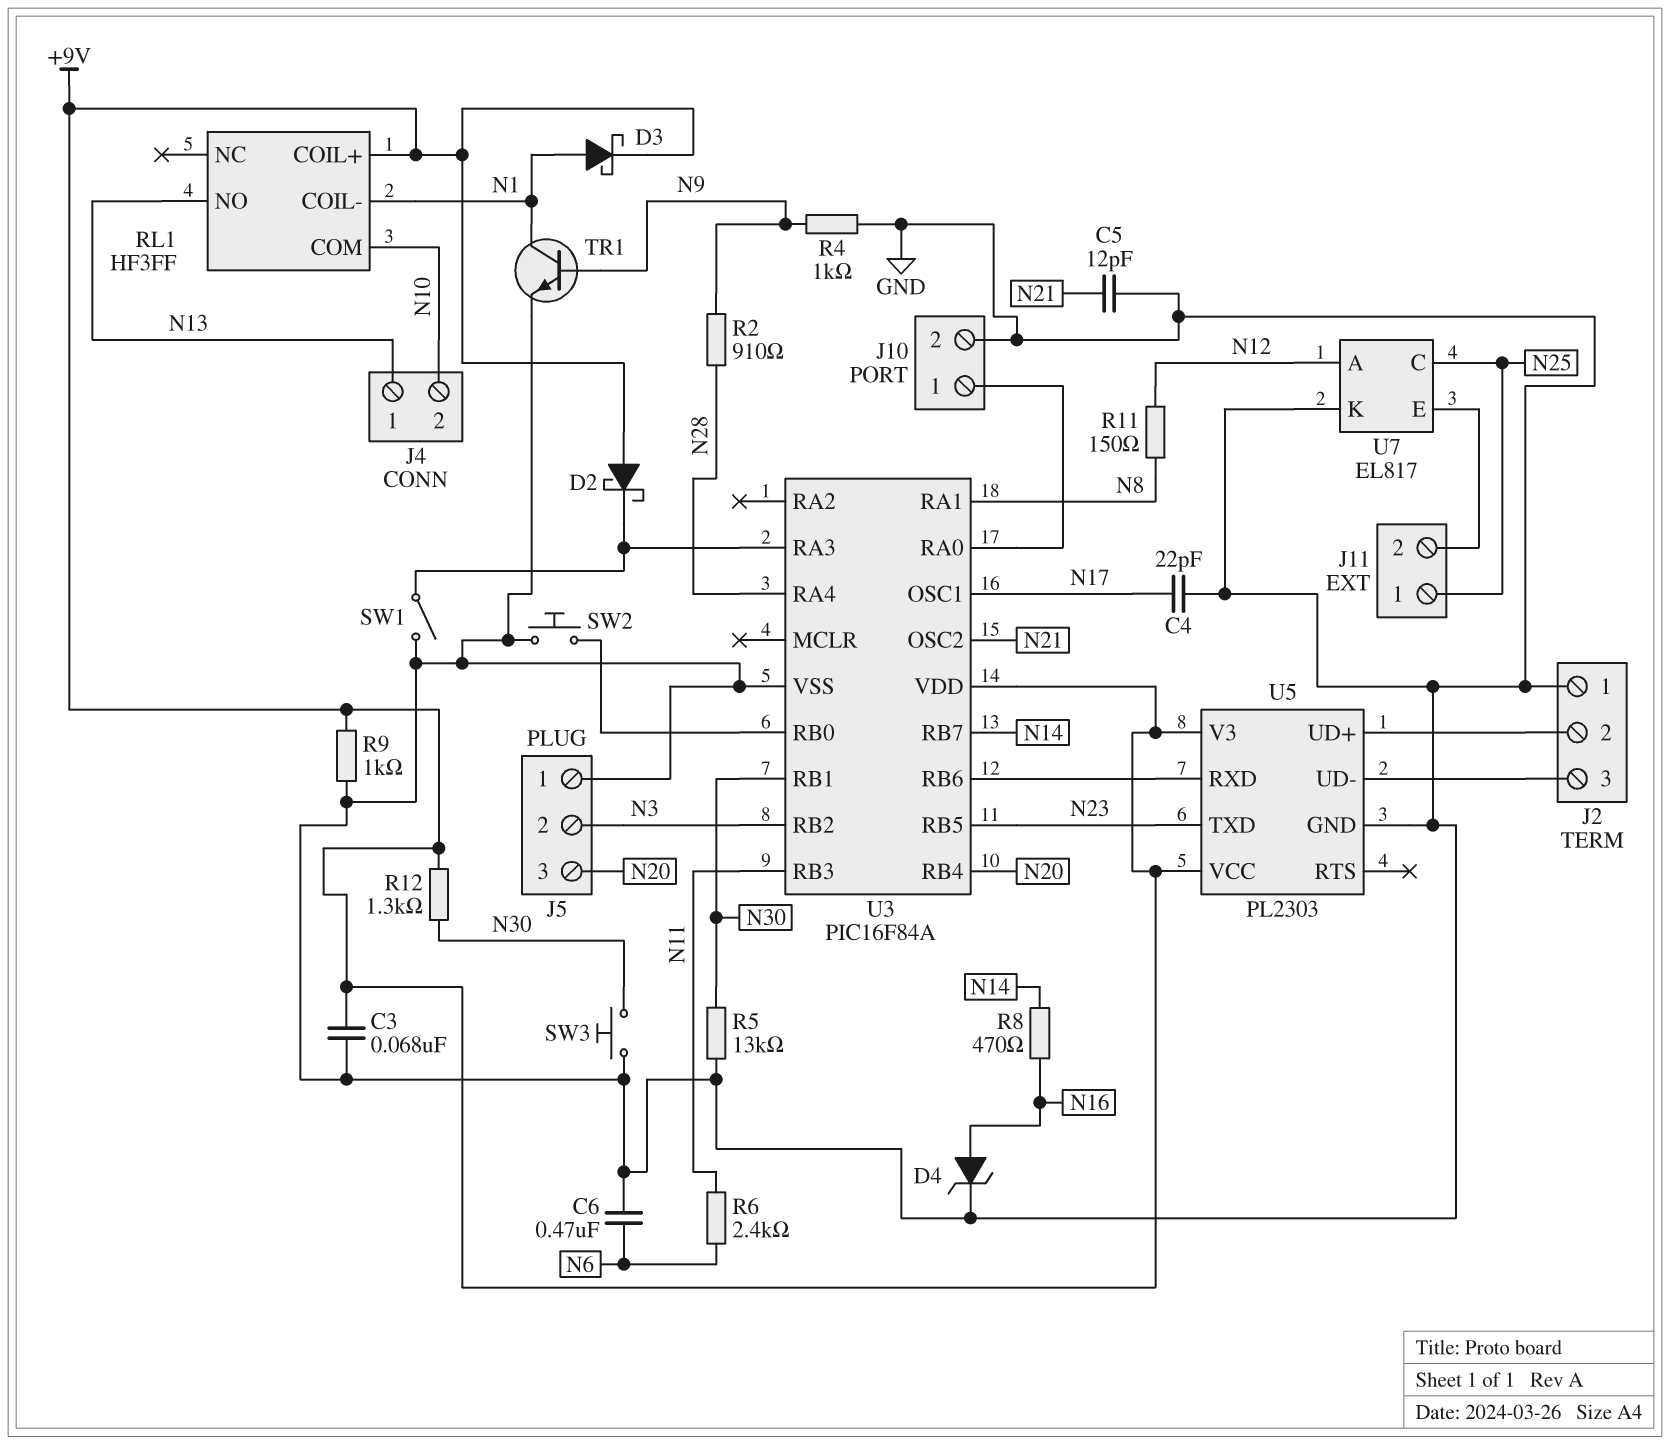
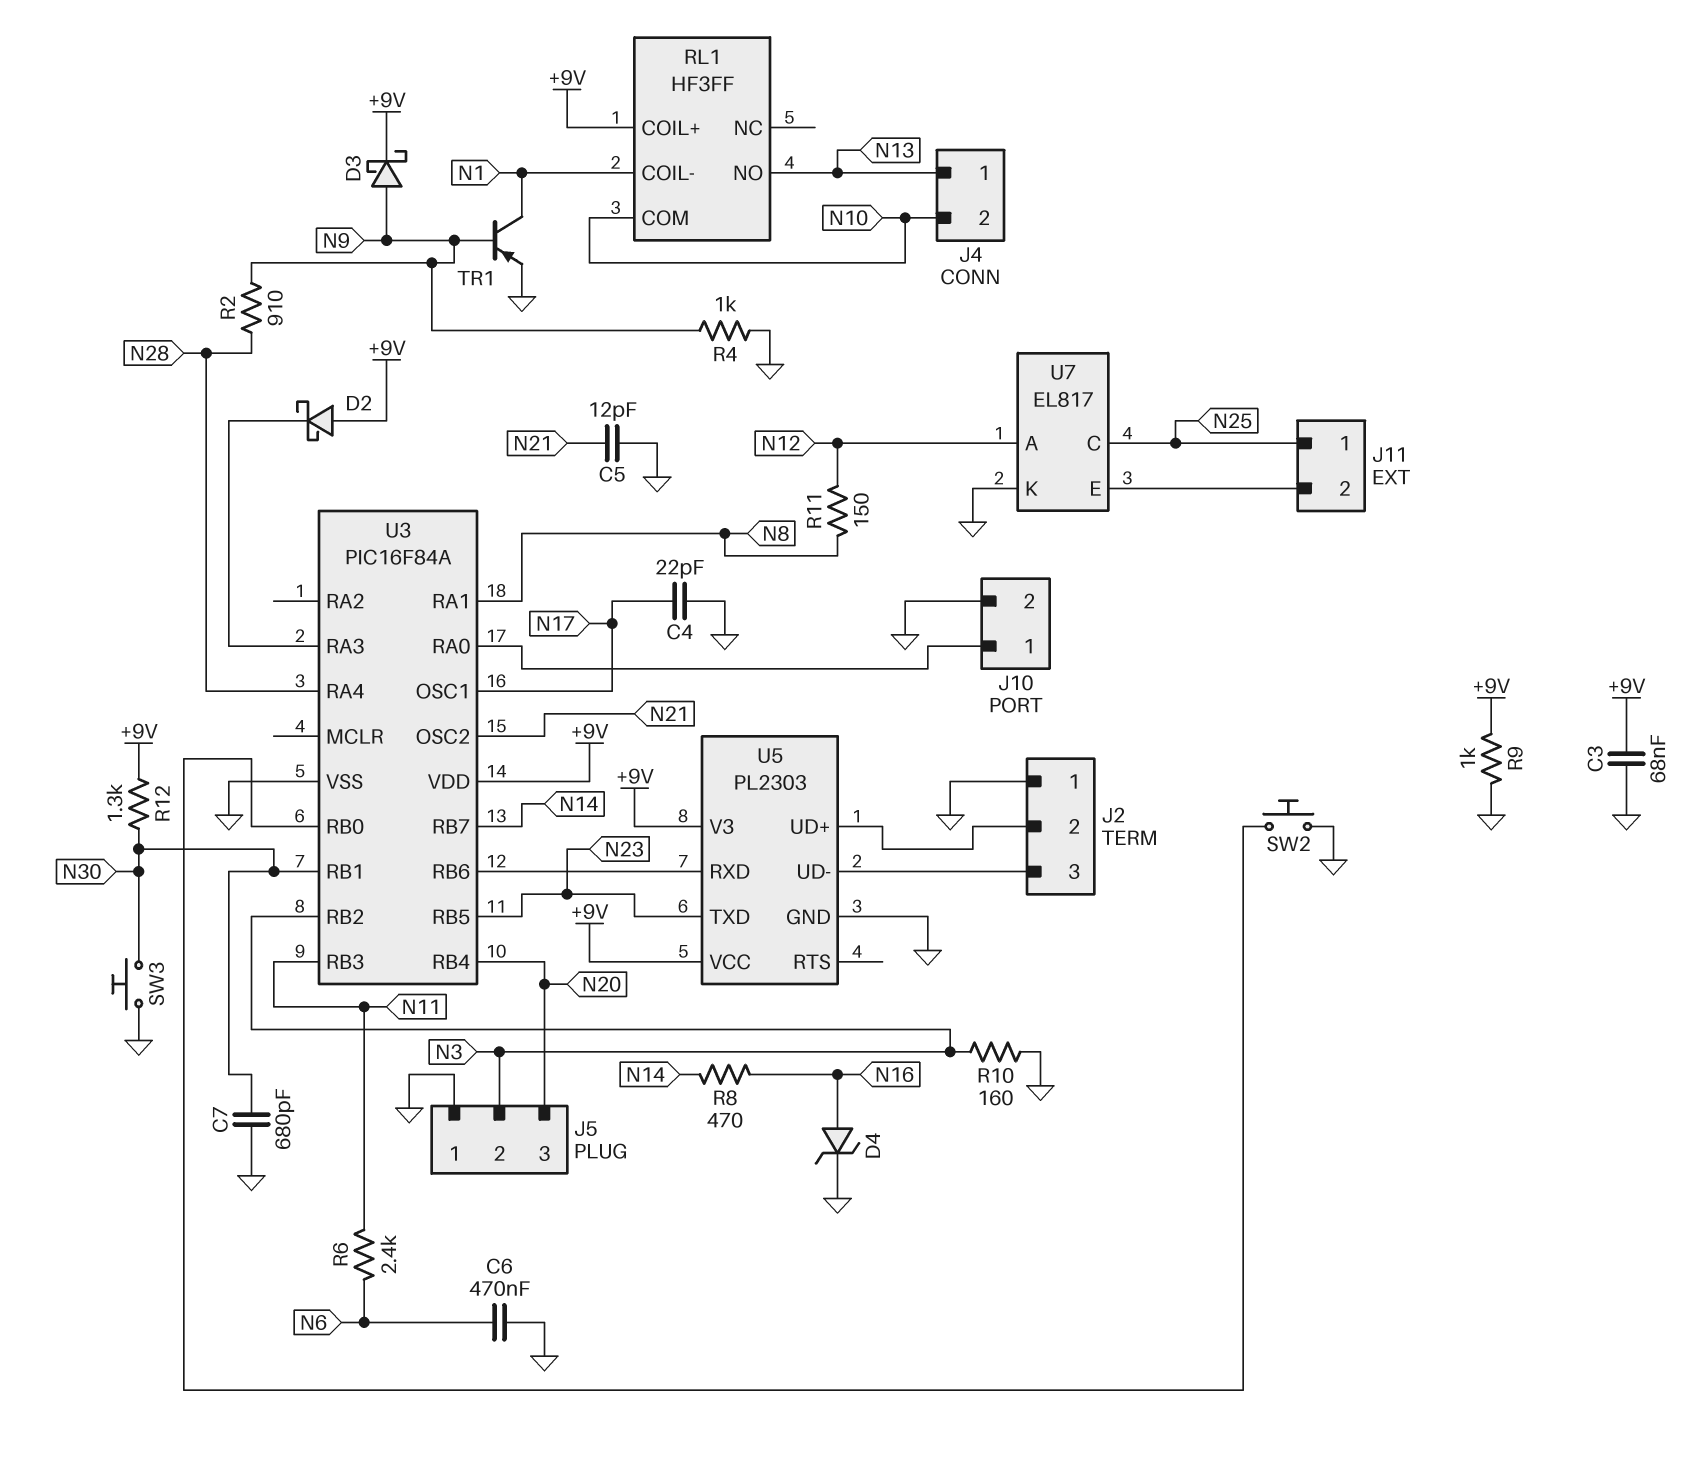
C7: none -> 680pF (GND, N30)
D3: schottky (A N1, K +9V) -> schottky (A N9, K +9V)
R5: 13k (GND, N30) -> none
R10: none -> 160 (GND, N3)
SW1: switch (GND, U3/RA3) -> none
TR1: NPN (B N9, C N1, E GND) -> PNP (B N9, C N1, E GND)

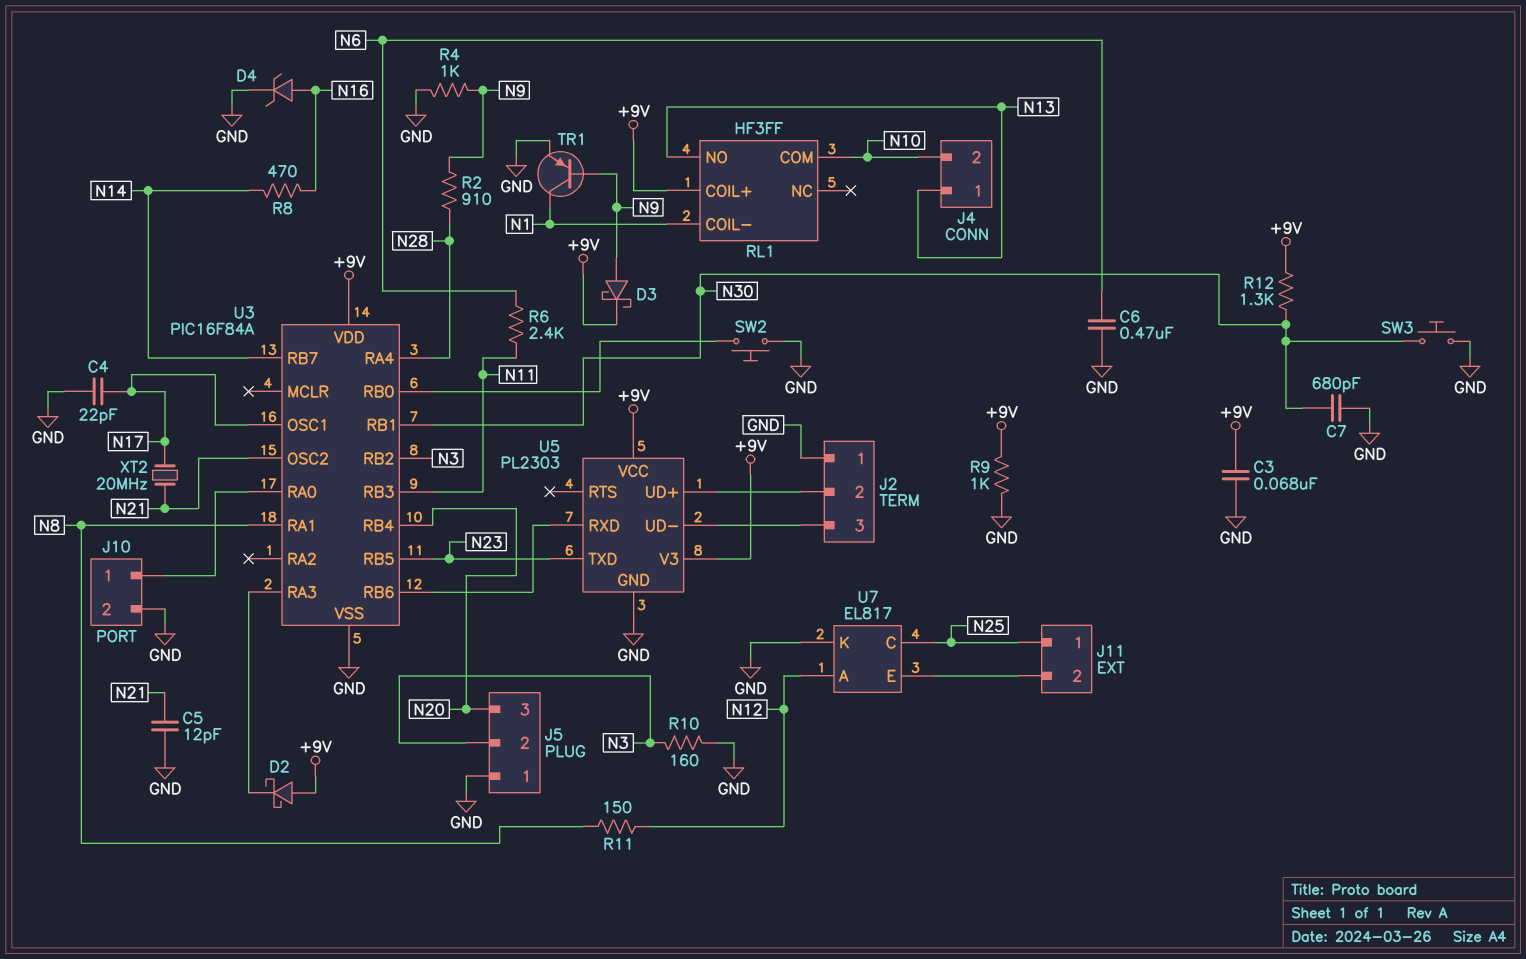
XT2: none -> 20MHz (N17, N21)

